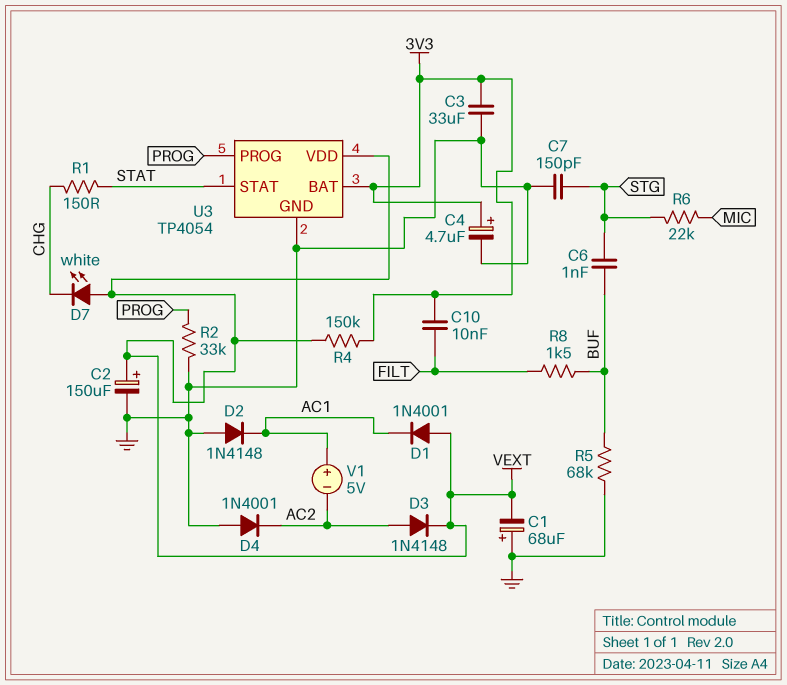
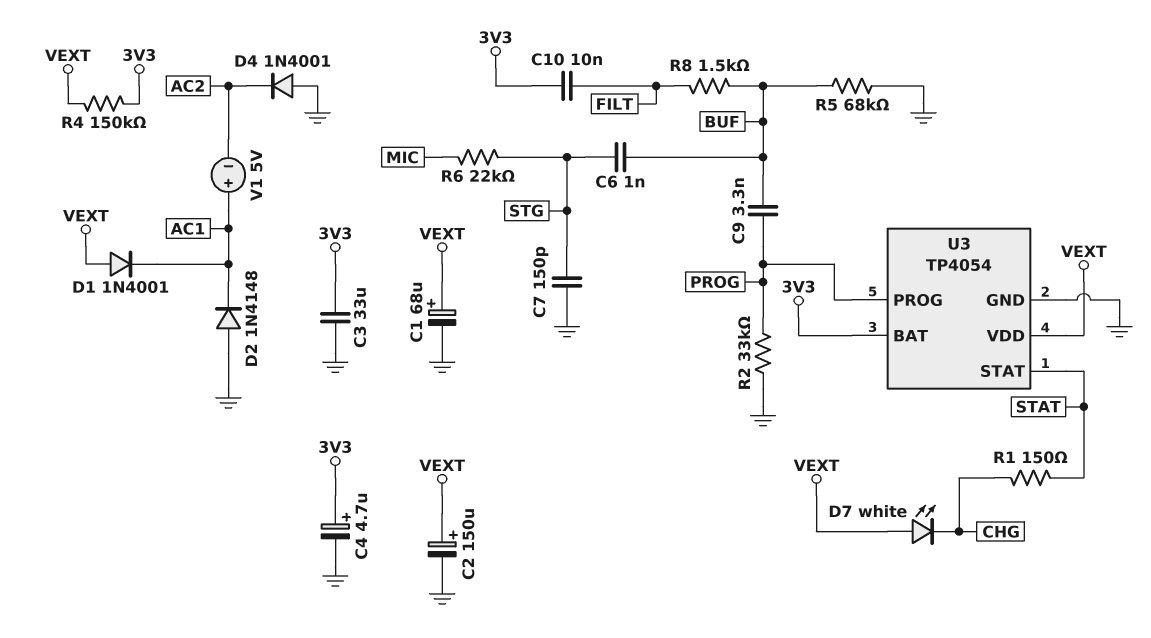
C1: 68uF (plus GND, minus VEXT) -> 68uF (plus VEXT, minus GND)
C9: none -> 3.3nF (BUF, PROG)
D3: diode 1N4148 (A AC2, K VEXT) -> none

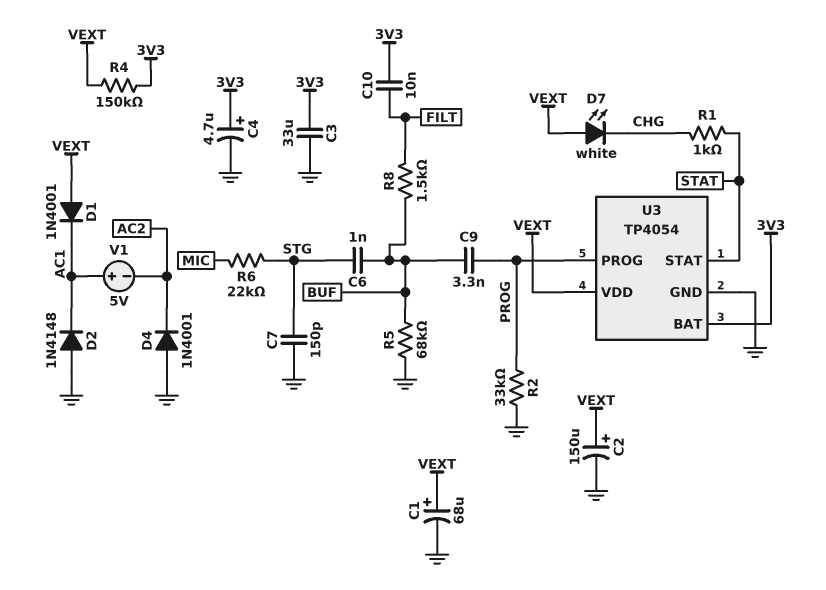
R1: 150 (CHG, STAT) -> 1k (CHG, STAT)

